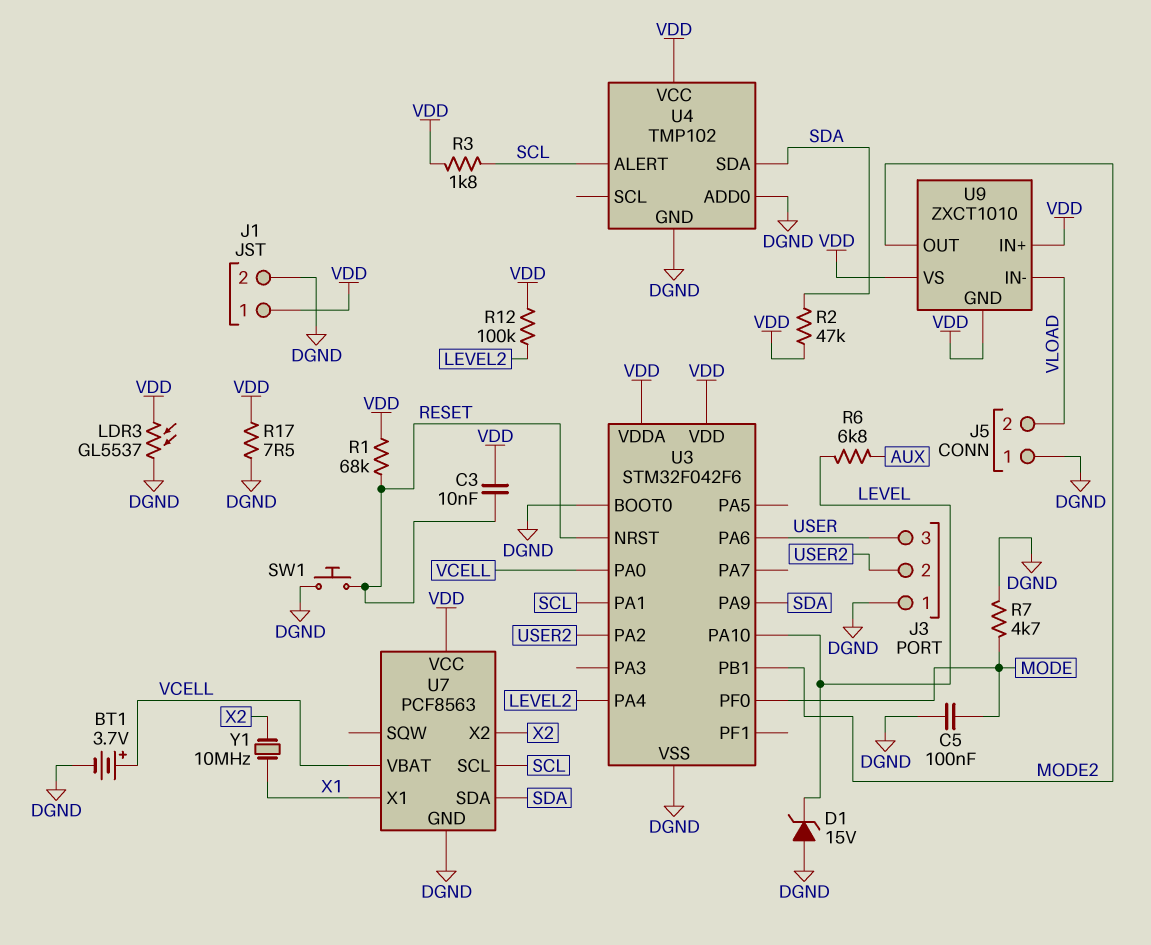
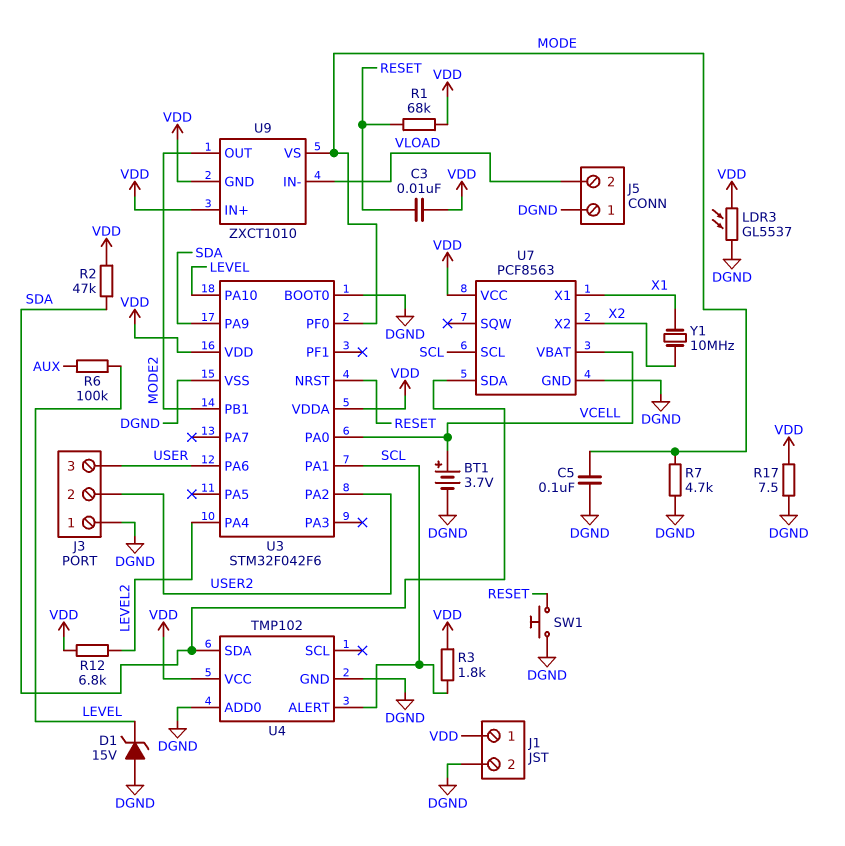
R6: 6.8k (AUX, LEVEL) -> 100k (AUX, LEVEL)
R12: 100k (LEVEL2, VDD) -> 6.8k (LEVEL2, VDD)
U9 pin VS: VDD -> MODE

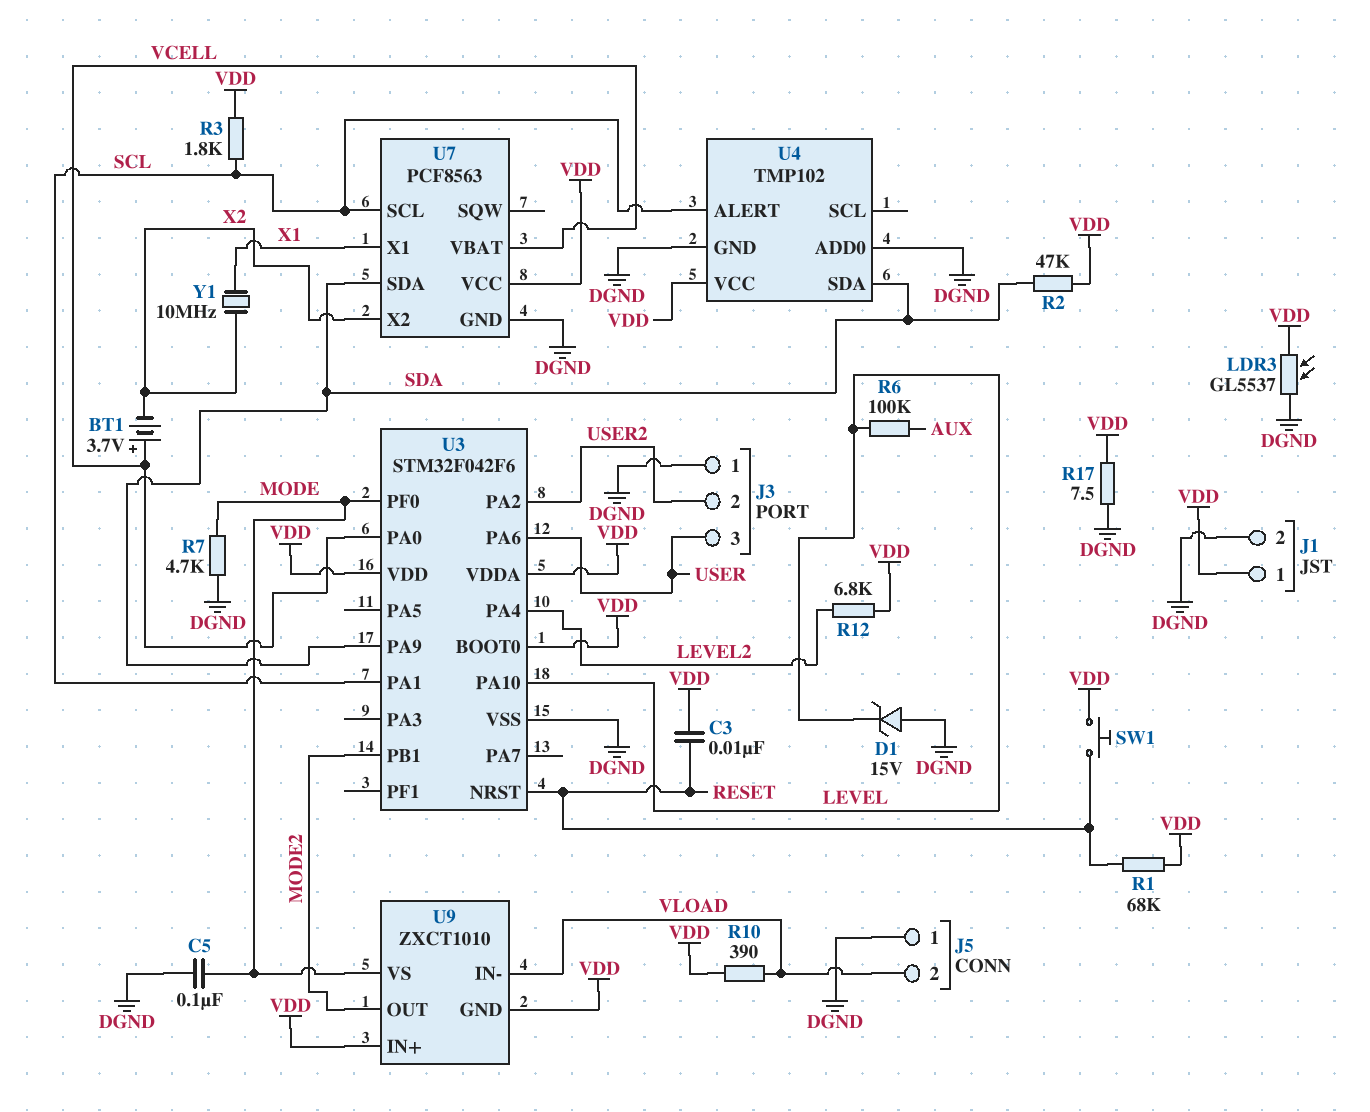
BT1: 3.7V (plus VCELL, minus DGND) -> 3.7V (plus VCELL, minus X2)
R10: none -> 390 (VDD, VLOAD)
SW1: button (DGND, RESET) -> button (RESET, VDD)
U3 pin BOOT0: DGND -> VDD

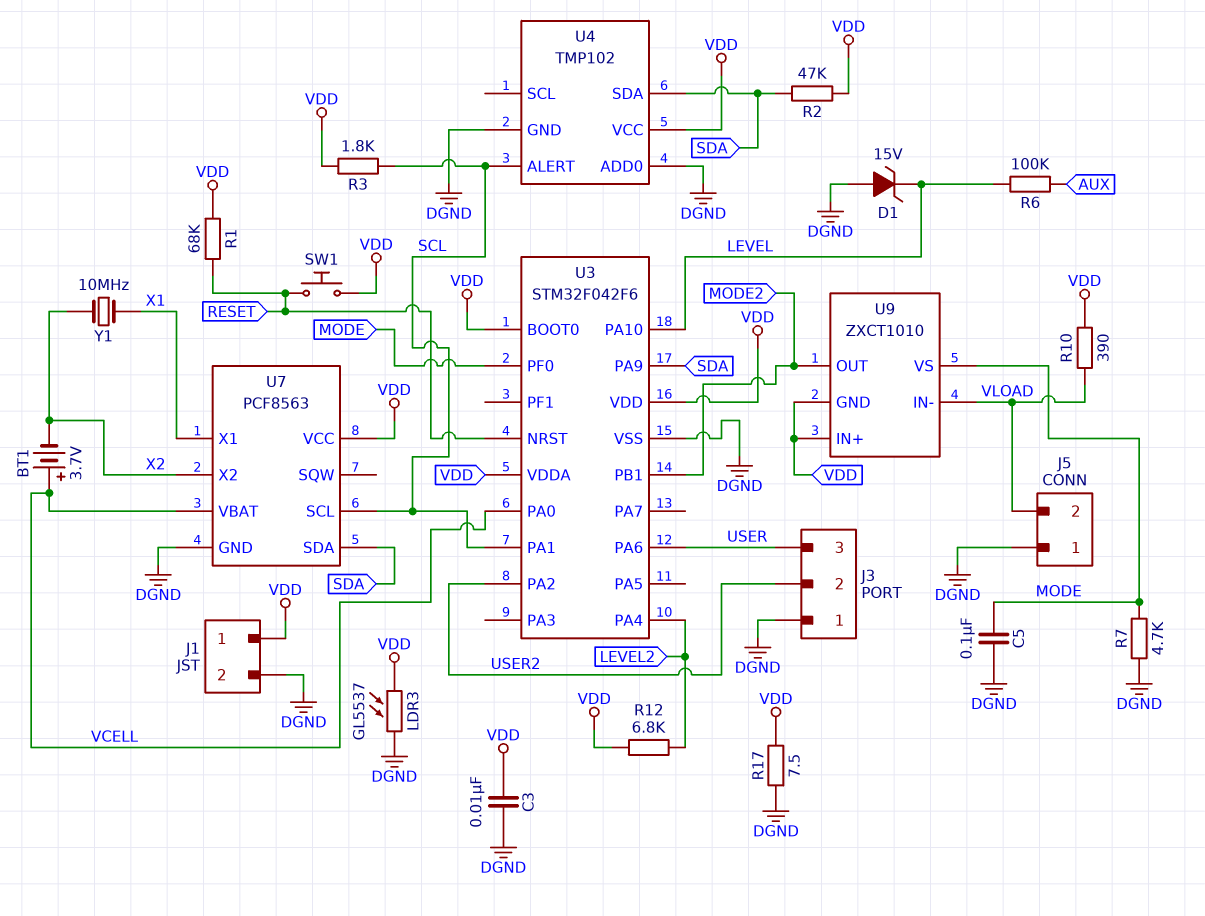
C3: 10nF (RESET, VDD) -> 10nF (DGND, VDD)

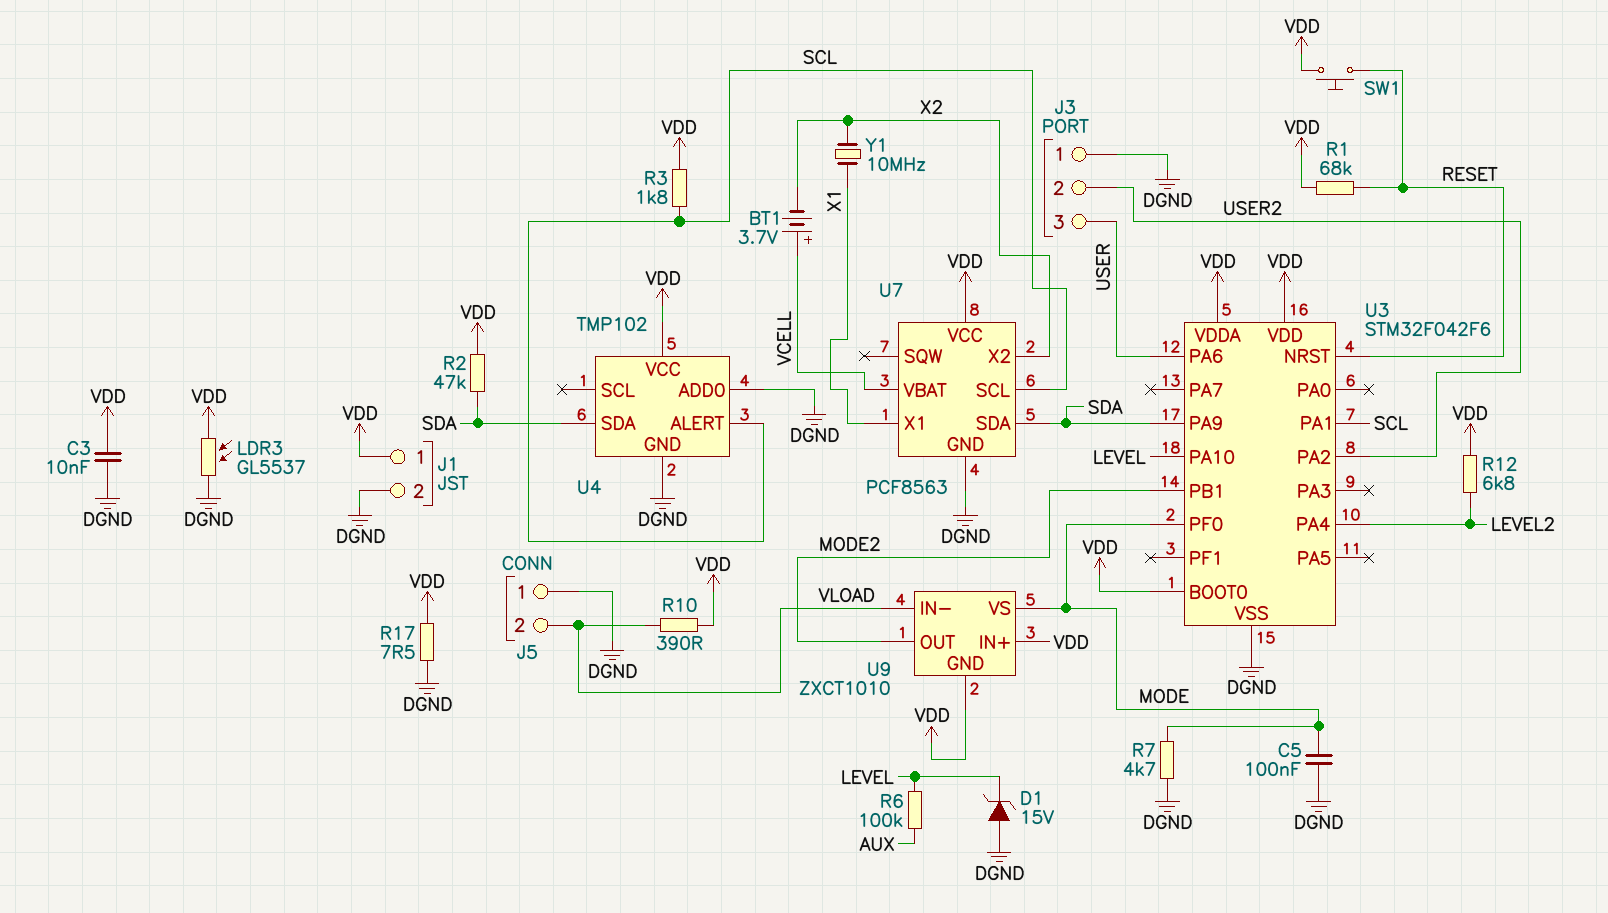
U3 pin PA0: VCELL -> none

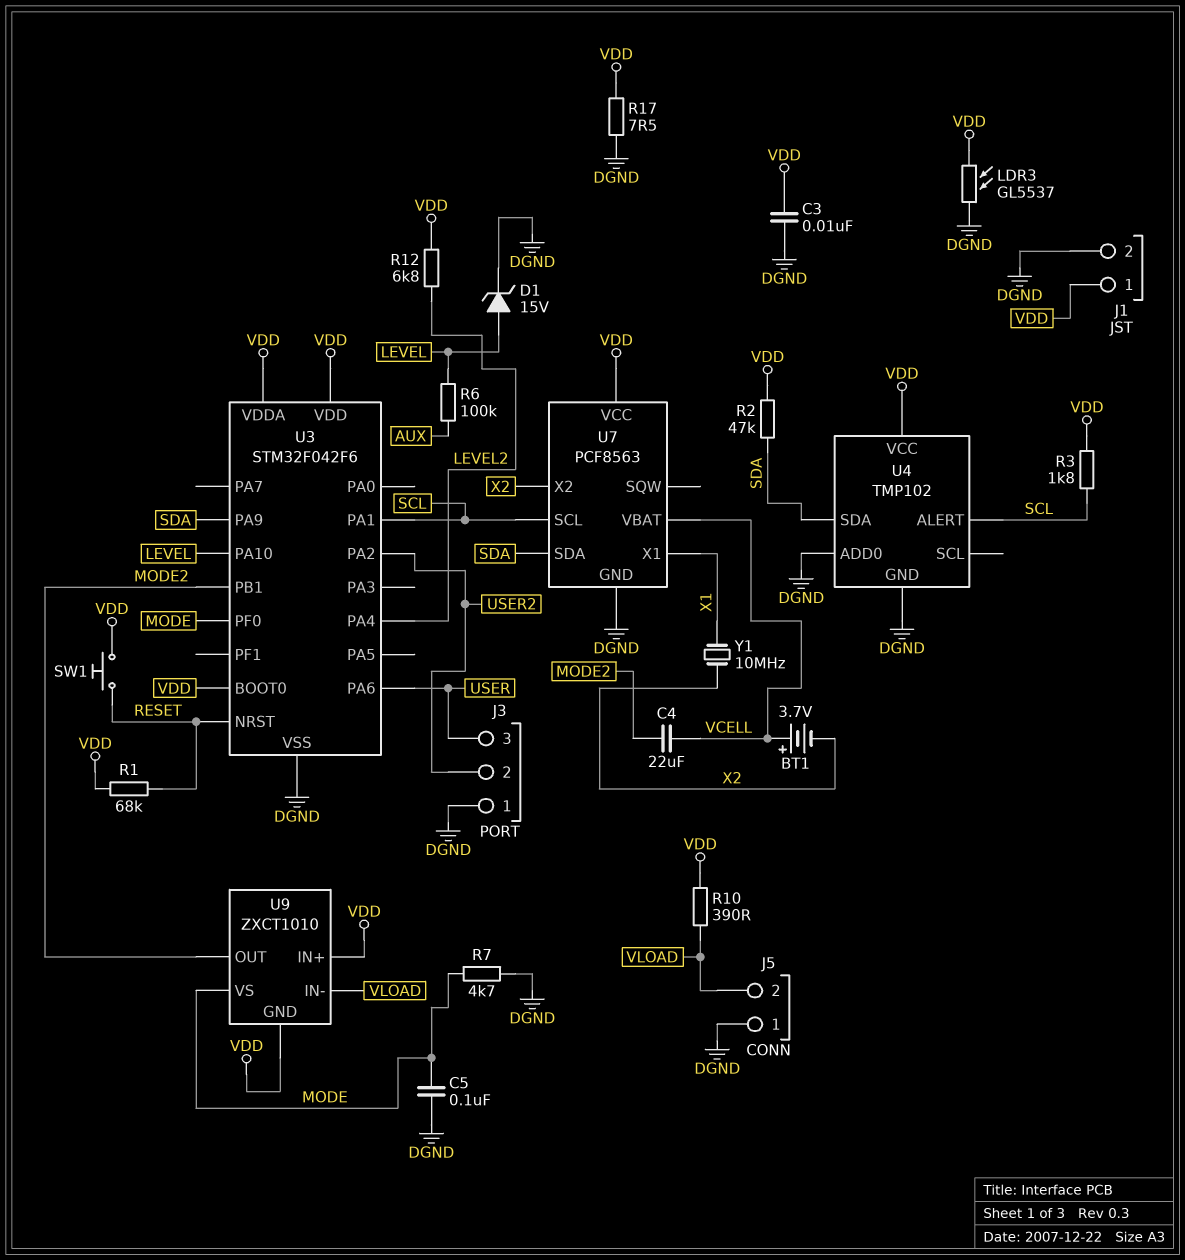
C4: none -> 22uF (MODE2, VCELL)
D1: zener 15V (A DGND, K LEVEL) -> zener 15V (A LEVEL, K DGND)

